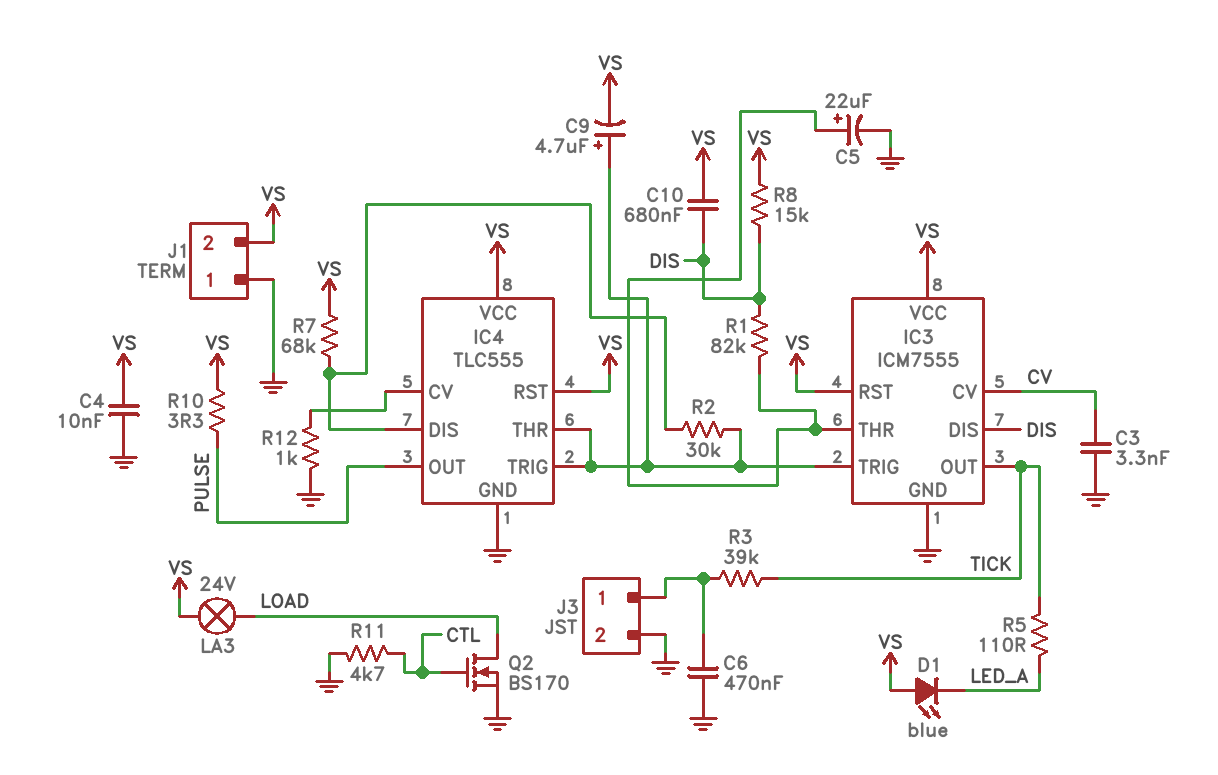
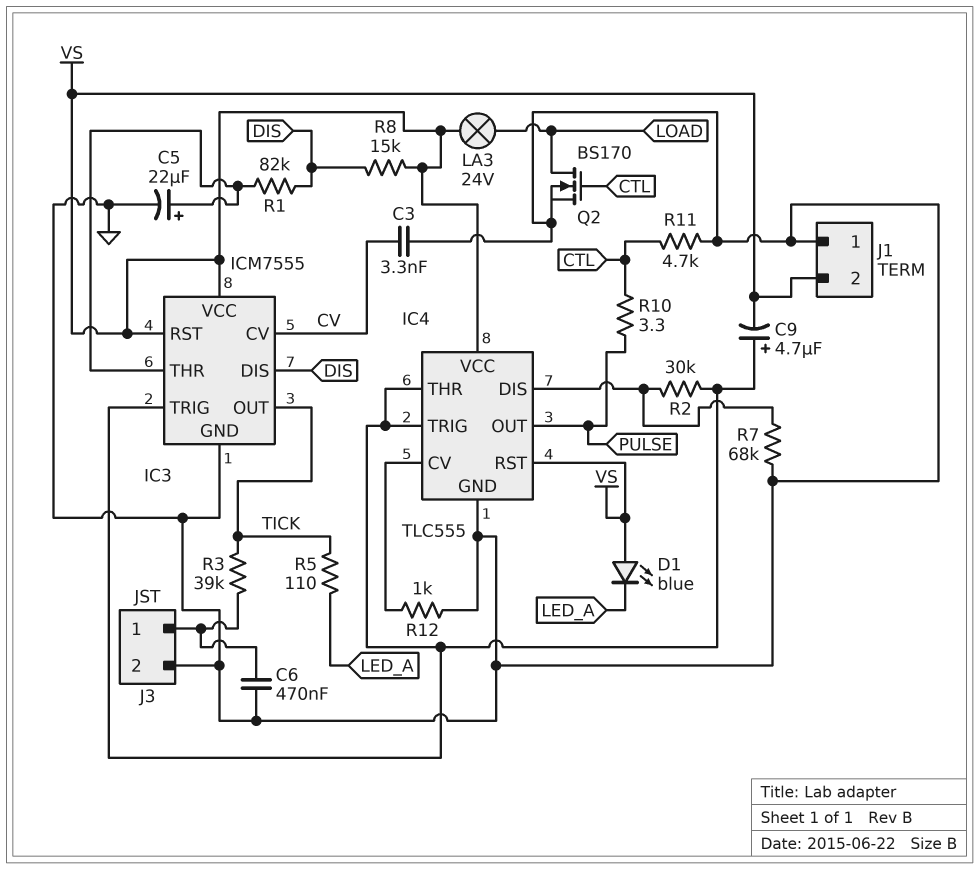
C4: 10nF (GND, VS) -> none
C10: 680nF (DIS, VS) -> none
R7: 68k (IC4/DIS, VS) -> 68k (GND, IC4/DIS)
R10: 3.3 (PULSE, VS) -> 3.3 (CTL, PULSE)

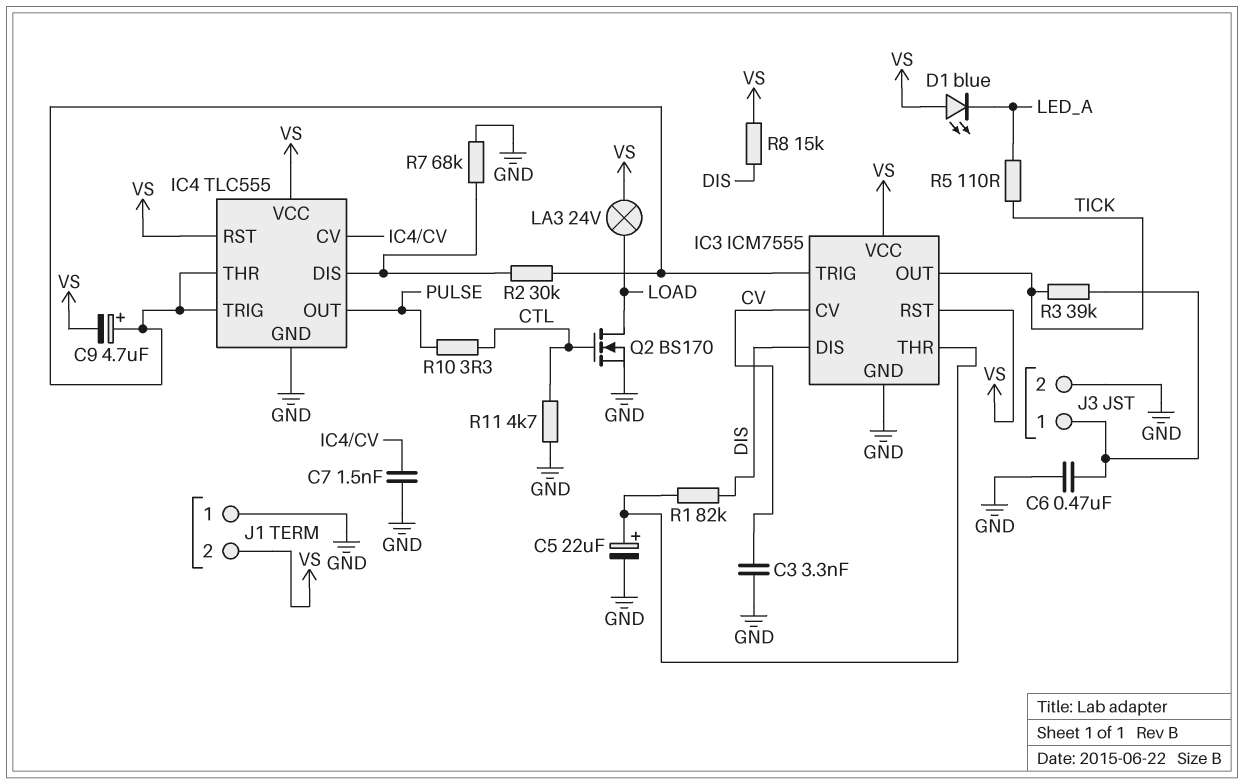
C7: none -> 1.5nF (GND, IC4/CV)
R12: 1k (GND, IC4/CV) -> none

